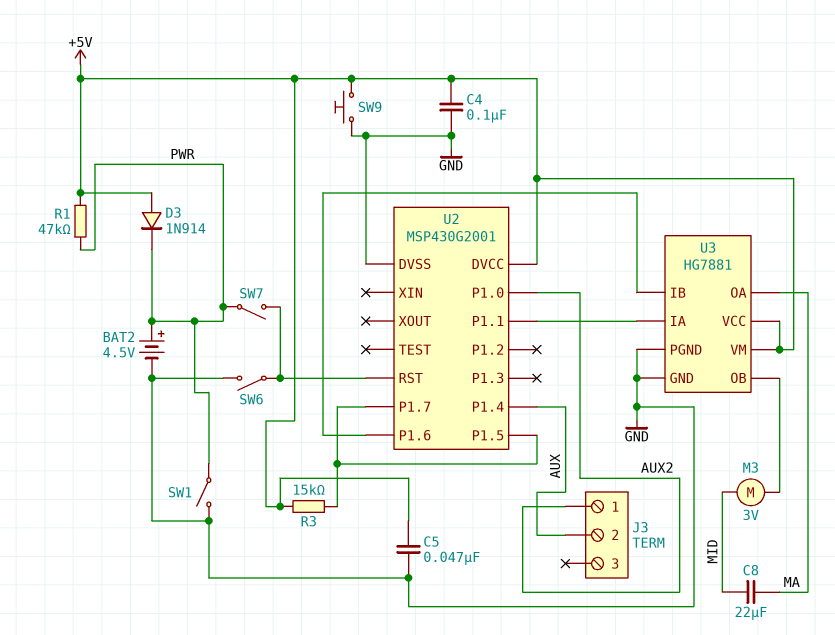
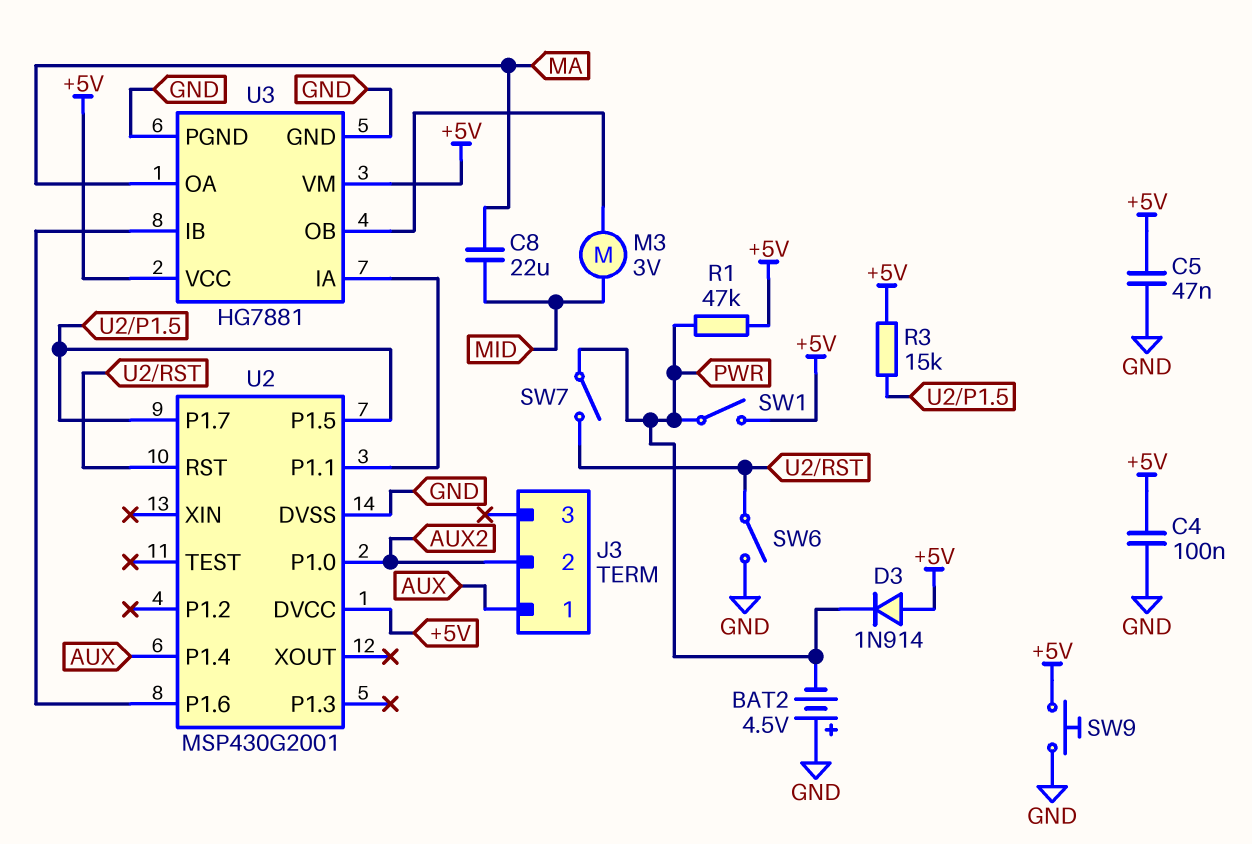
BAT2: 4.5V (plus PWR, minus GND) -> 4.5V (plus GND, minus PWR)
J3 pin 1: AUX2 -> AUX
J3 pin 2: AUX -> AUX2
SW1: switch (GND, PWR) -> switch (+5V, PWR)

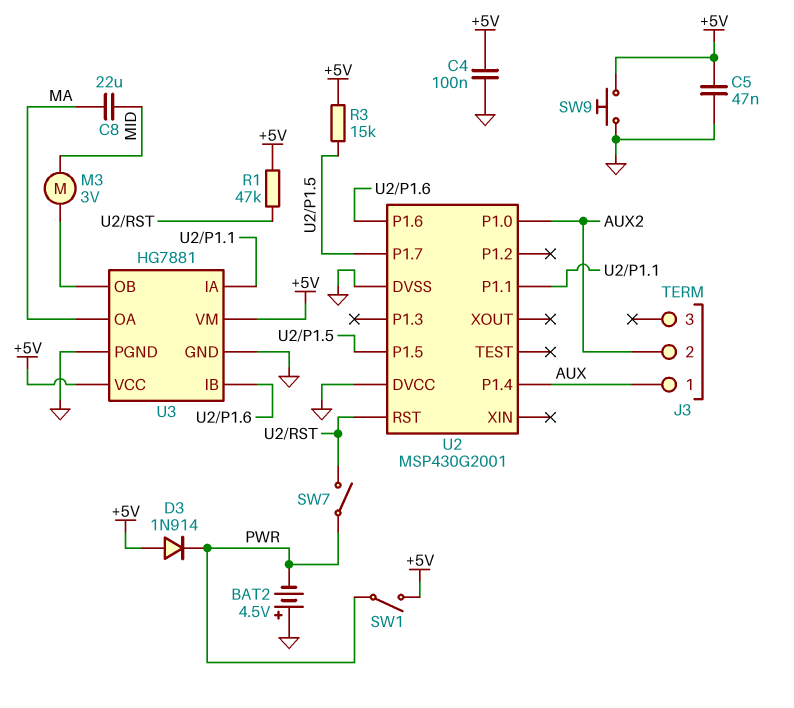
R1: 47k (+5V, PWR) -> 47k (+5V, U2/RST)
SW6: switch (GND, U2/RST) -> none
U2 pin DVCC: +5V -> GND

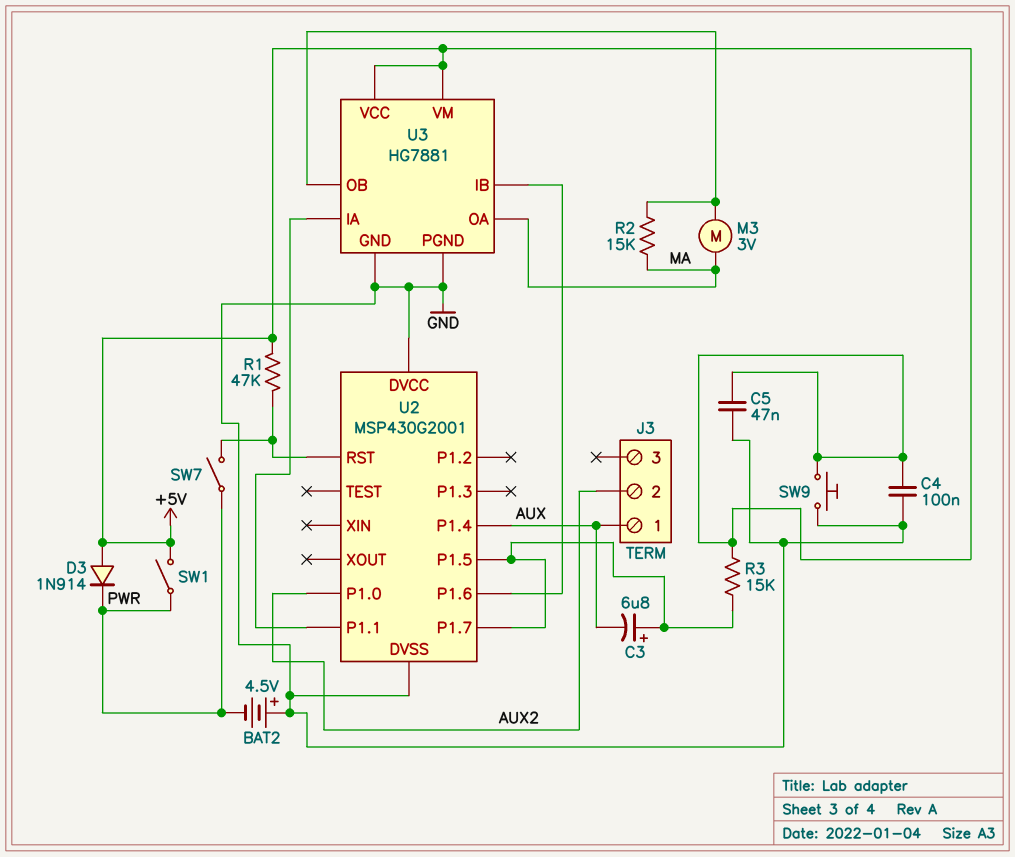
C3: none -> 6.8uF (plus U2/P1.5, minus AUX)
C8: 22uF (MA, MID) -> none
M3: motor 3V (MID, U3/OB) -> motor 3V (MA, U3/OB)
R2: none -> 15k (MA, U3/OB)

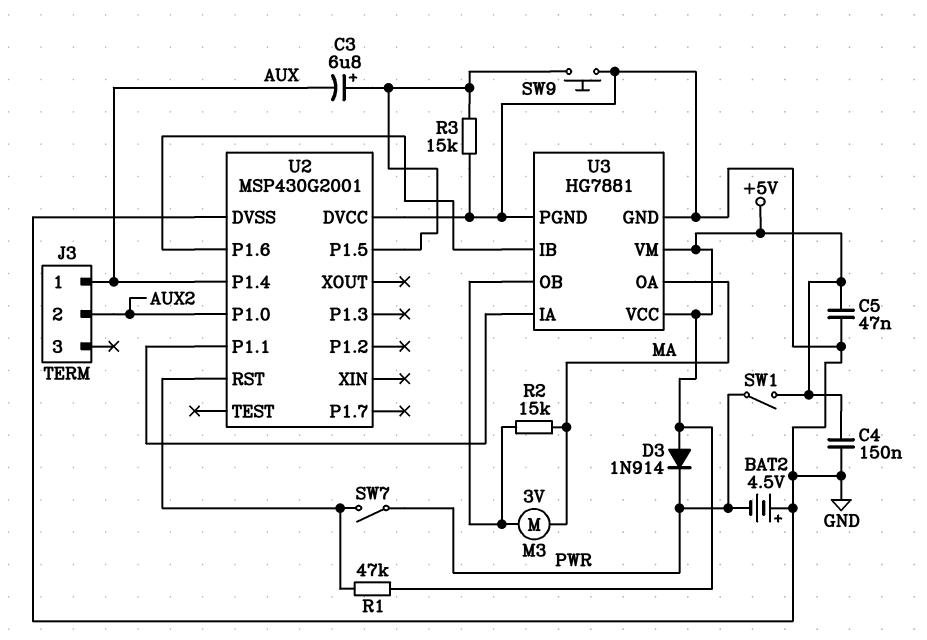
C4: 100nF (+5V, GND) -> 150nF (+5V, GND)
R3: 15k (+5V, U2/P1.5) -> 15k (GND, U2/P1.5)
SW9: button (+5V, GND) -> button (GND, U2/P1.5)
U2 pin P1.7: U2/P1.5 -> none

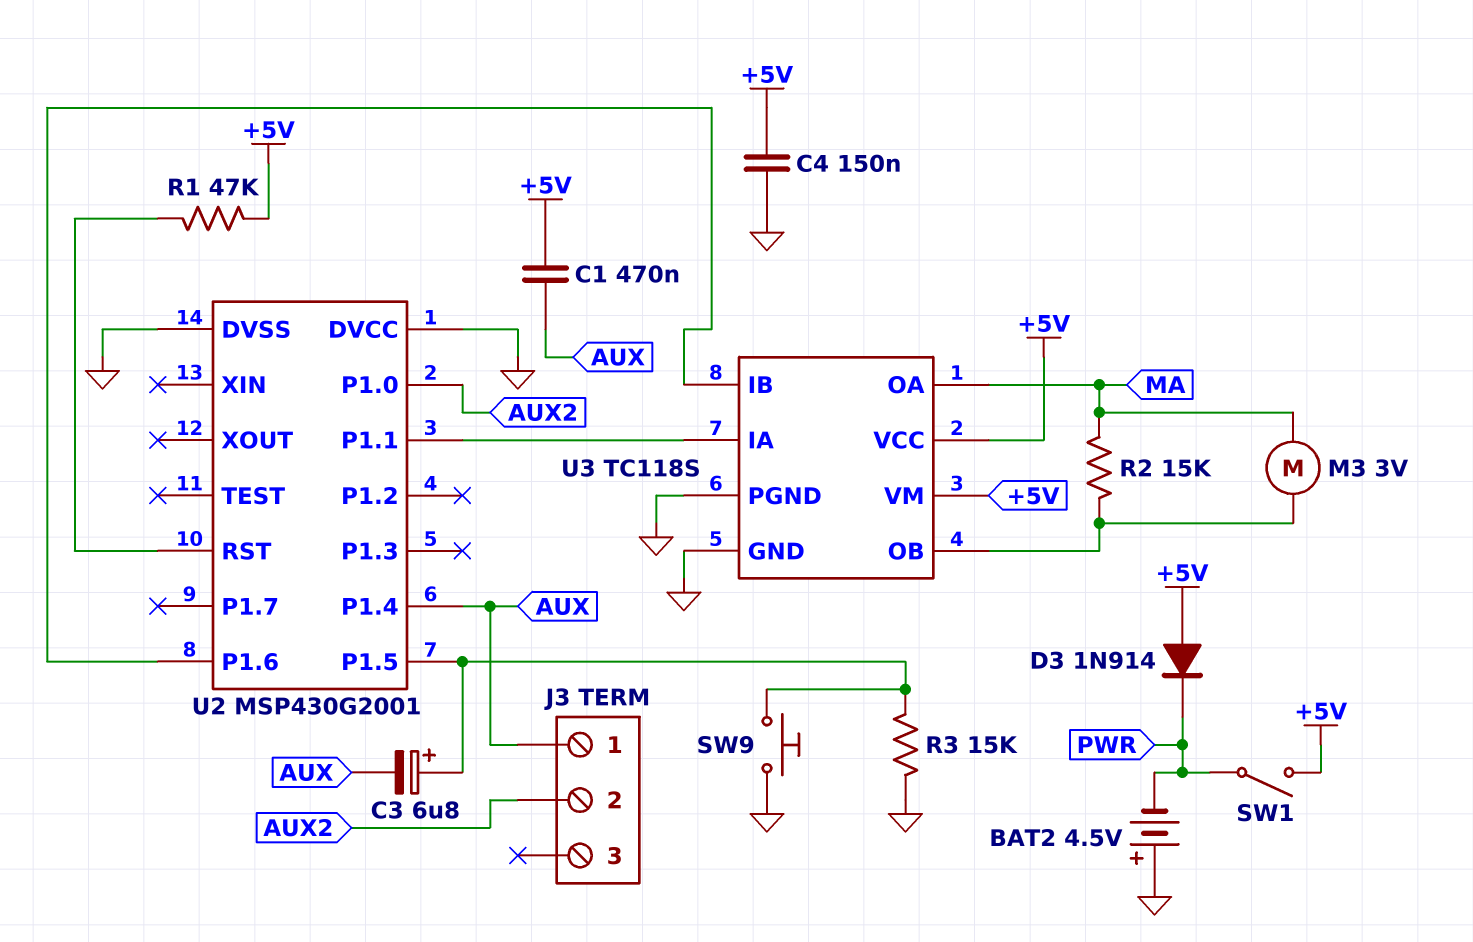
C1: none -> 470nF (+5V, AUX)
C5: 47nF (+5V, GND) -> none
SW7: switch (PWR, U2/RST) -> none
U3: HG7881 -> TC118S

